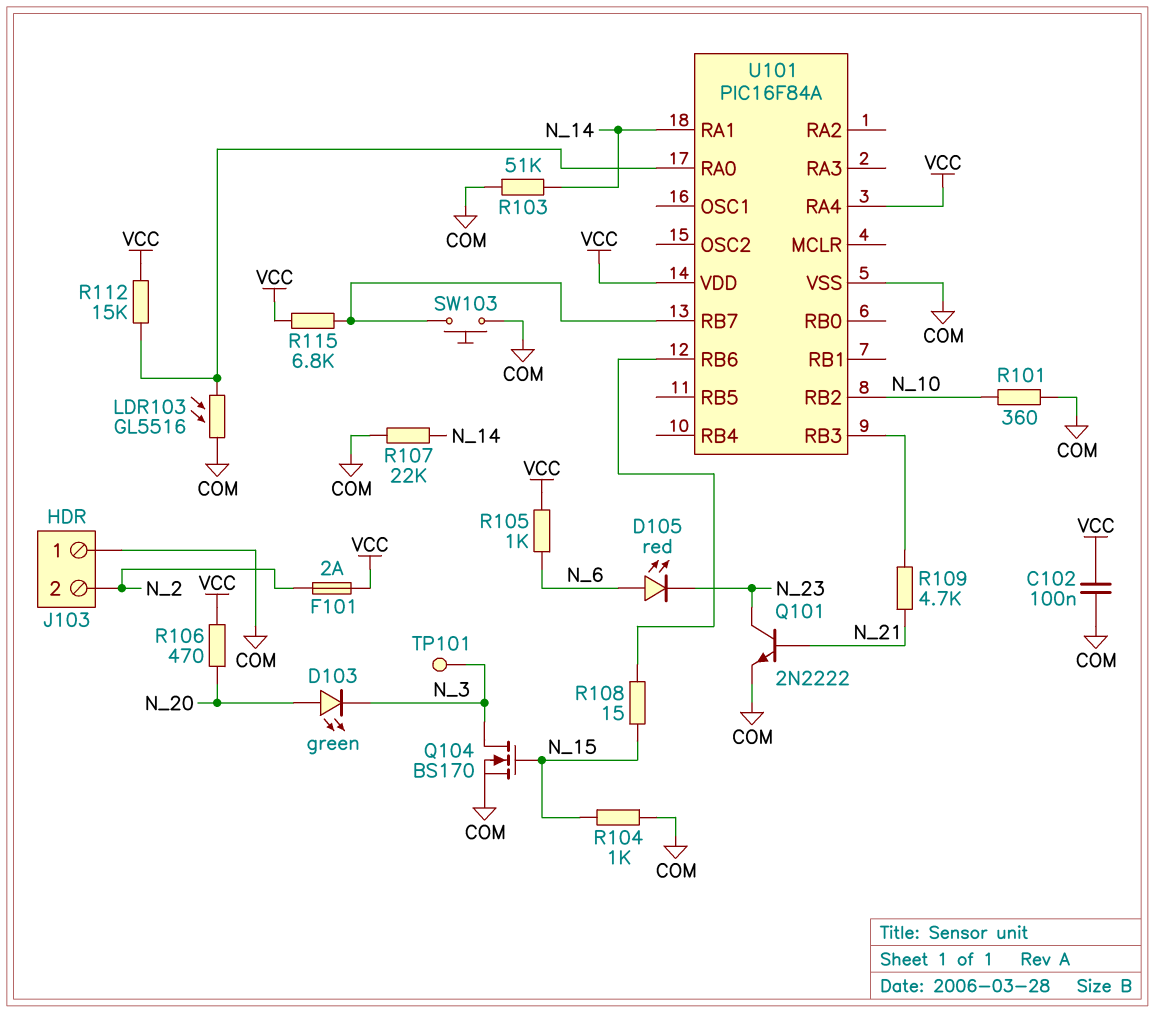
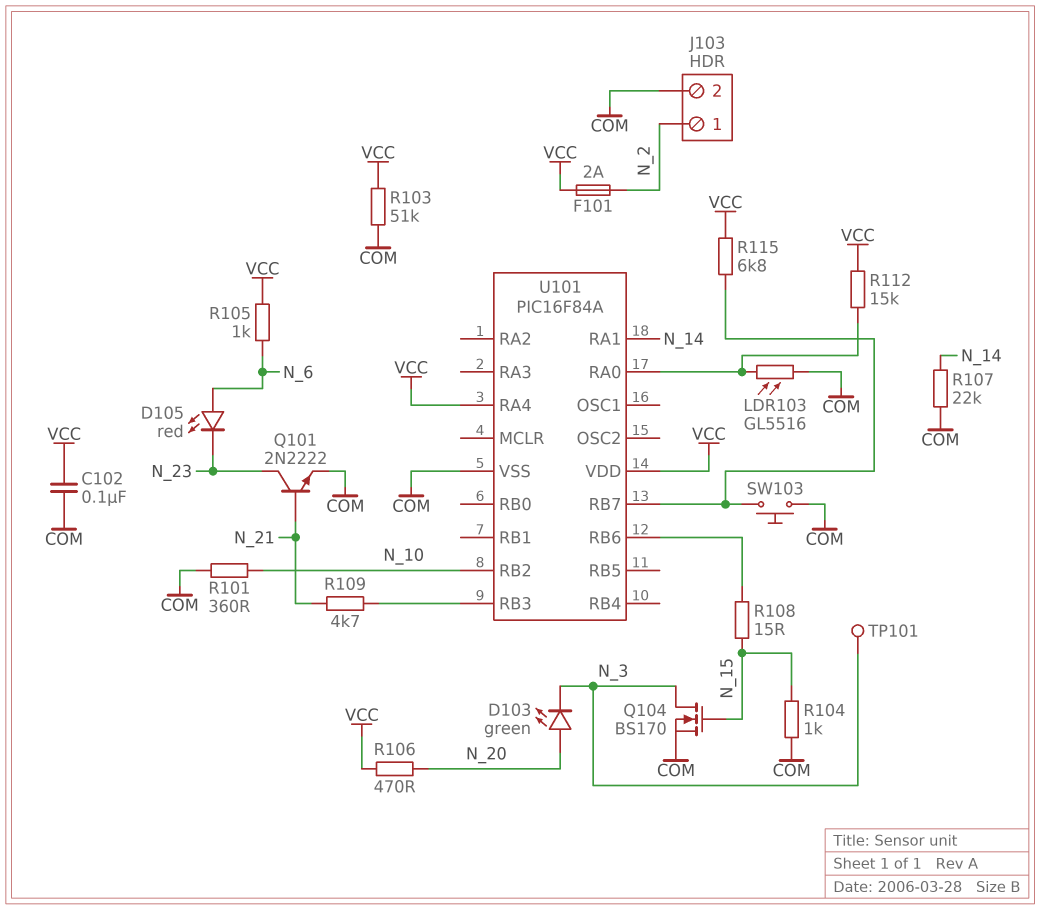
J103 pin 1: COM -> N_2
J103 pin 2: N_2 -> COM
R103: 51k (COM, N_14) -> 51k (COM, VCC)

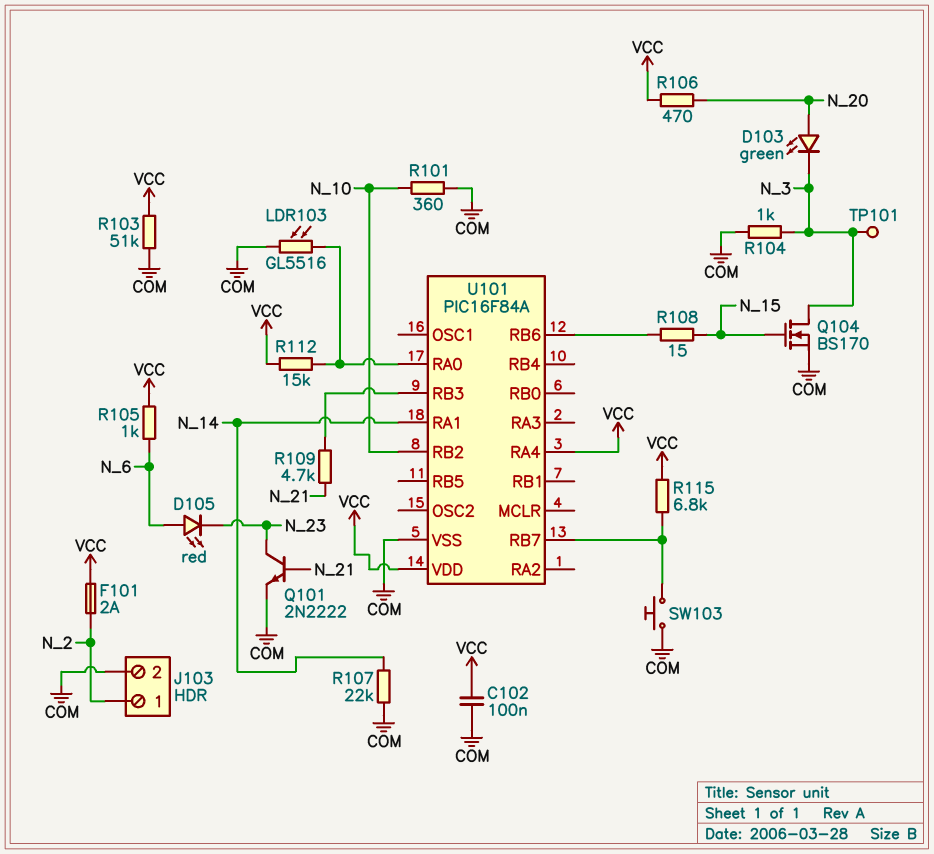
R104: 1k (COM, N_15) -> 1k (COM, N_3)

